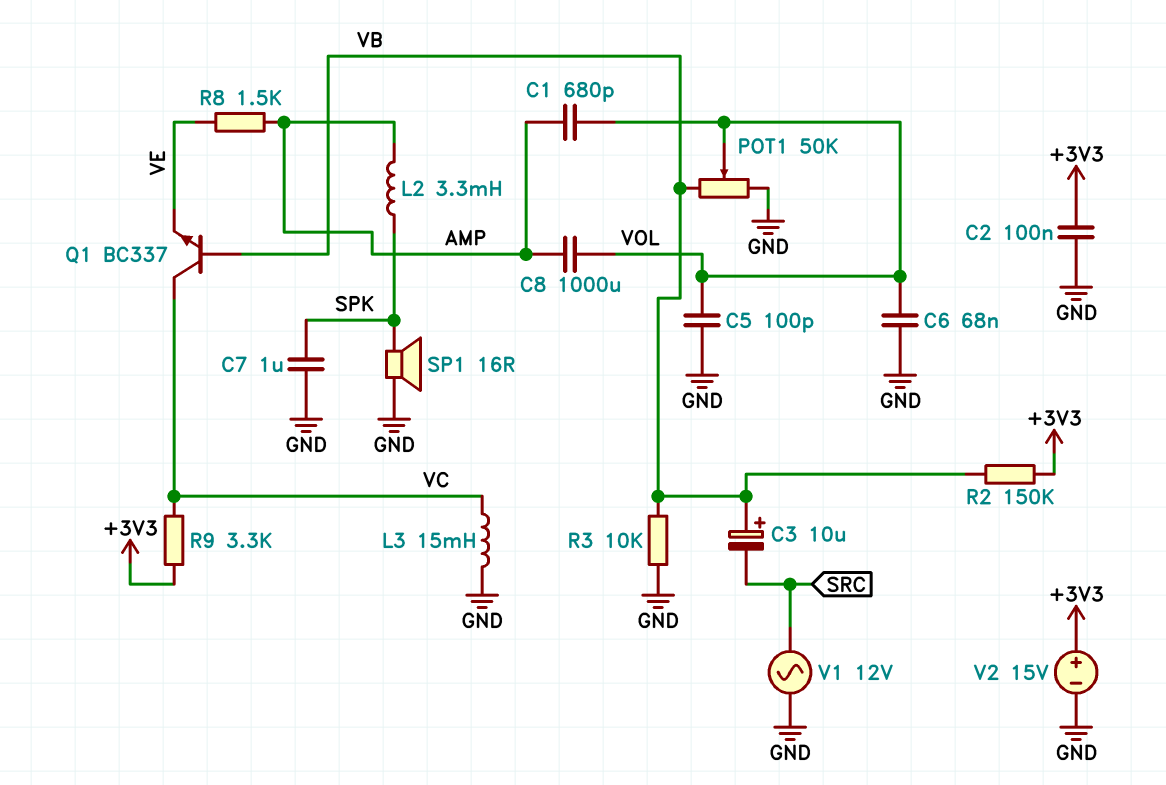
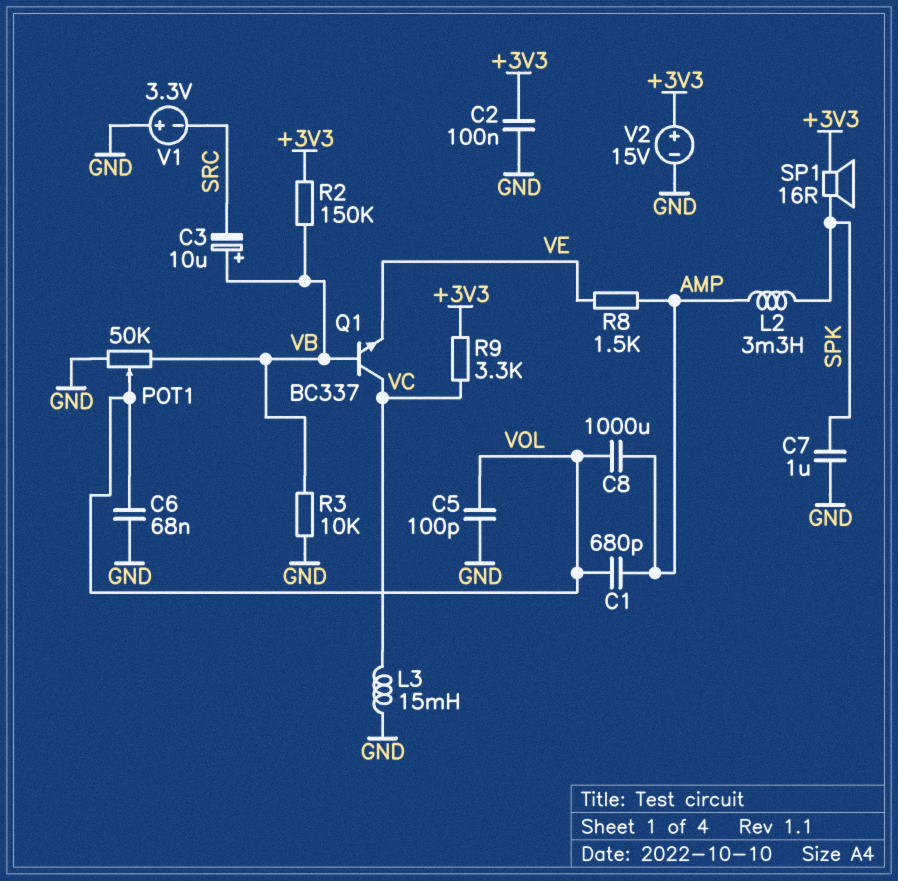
SP1: speaker 16R (GND, SPK) -> speaker 16R (+3V3, SPK)
V1: AC 12V (GND, SRC) -> 3.3V (plus GND, minus SRC)

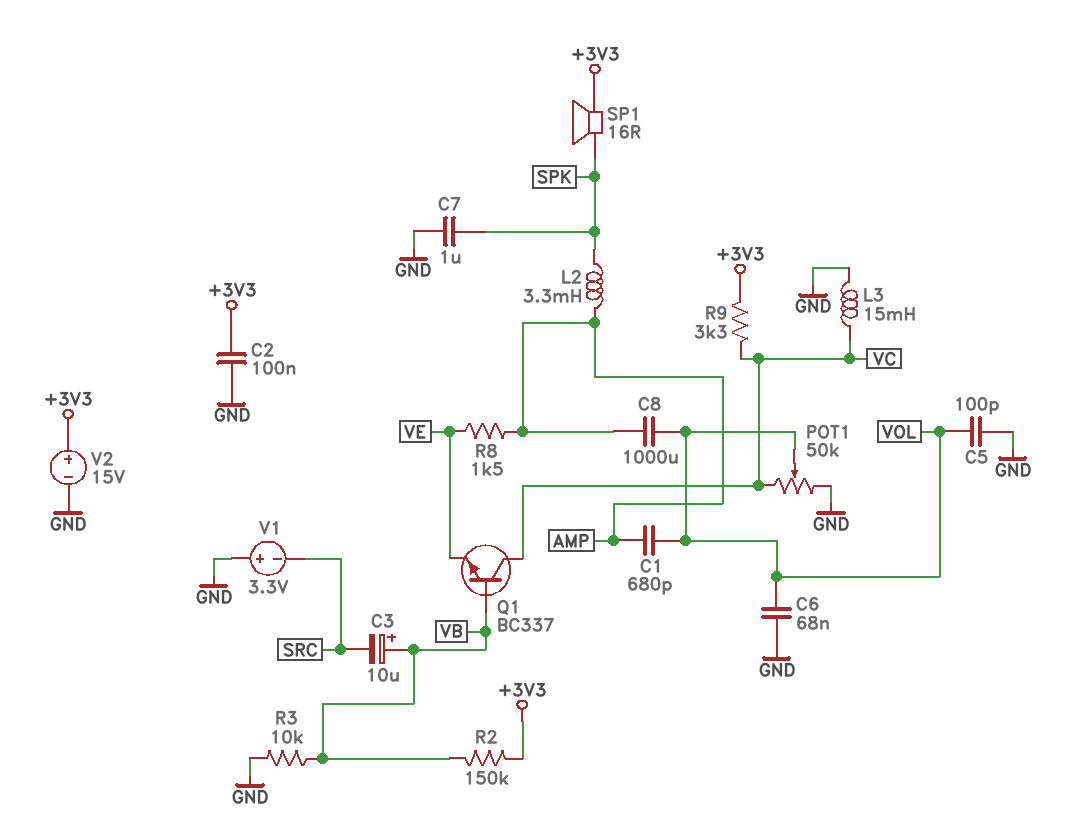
POT1: 50k (GND, VB, wiper VOL) -> 50k (GND, VC, wiper VOL)

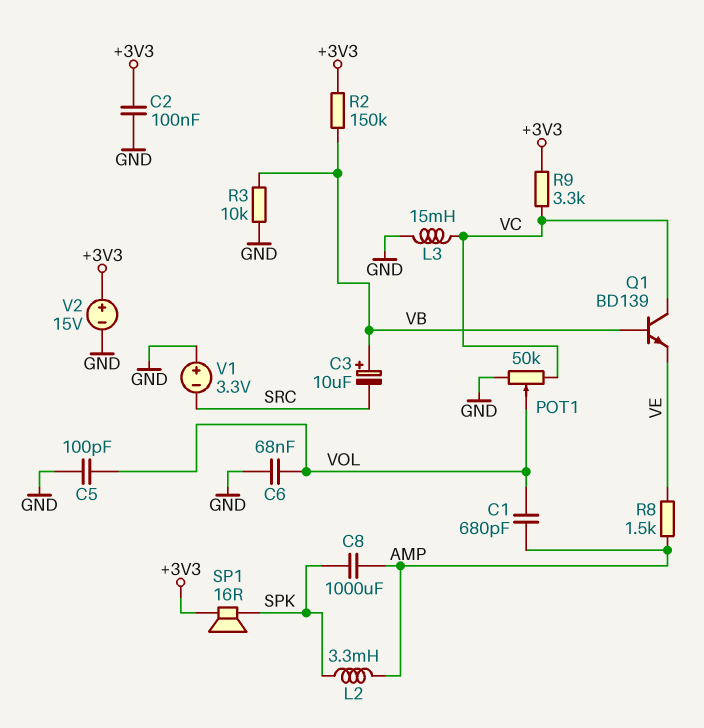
C7: 1uF (GND, SPK) -> none
C8: 1000uF (AMP, VOL) -> 1000uF (AMP, SPK)
Q1: NPN BC337 (B VB, C VC, E VE) -> NPN BD139 (B VB, C VC, E VE)

